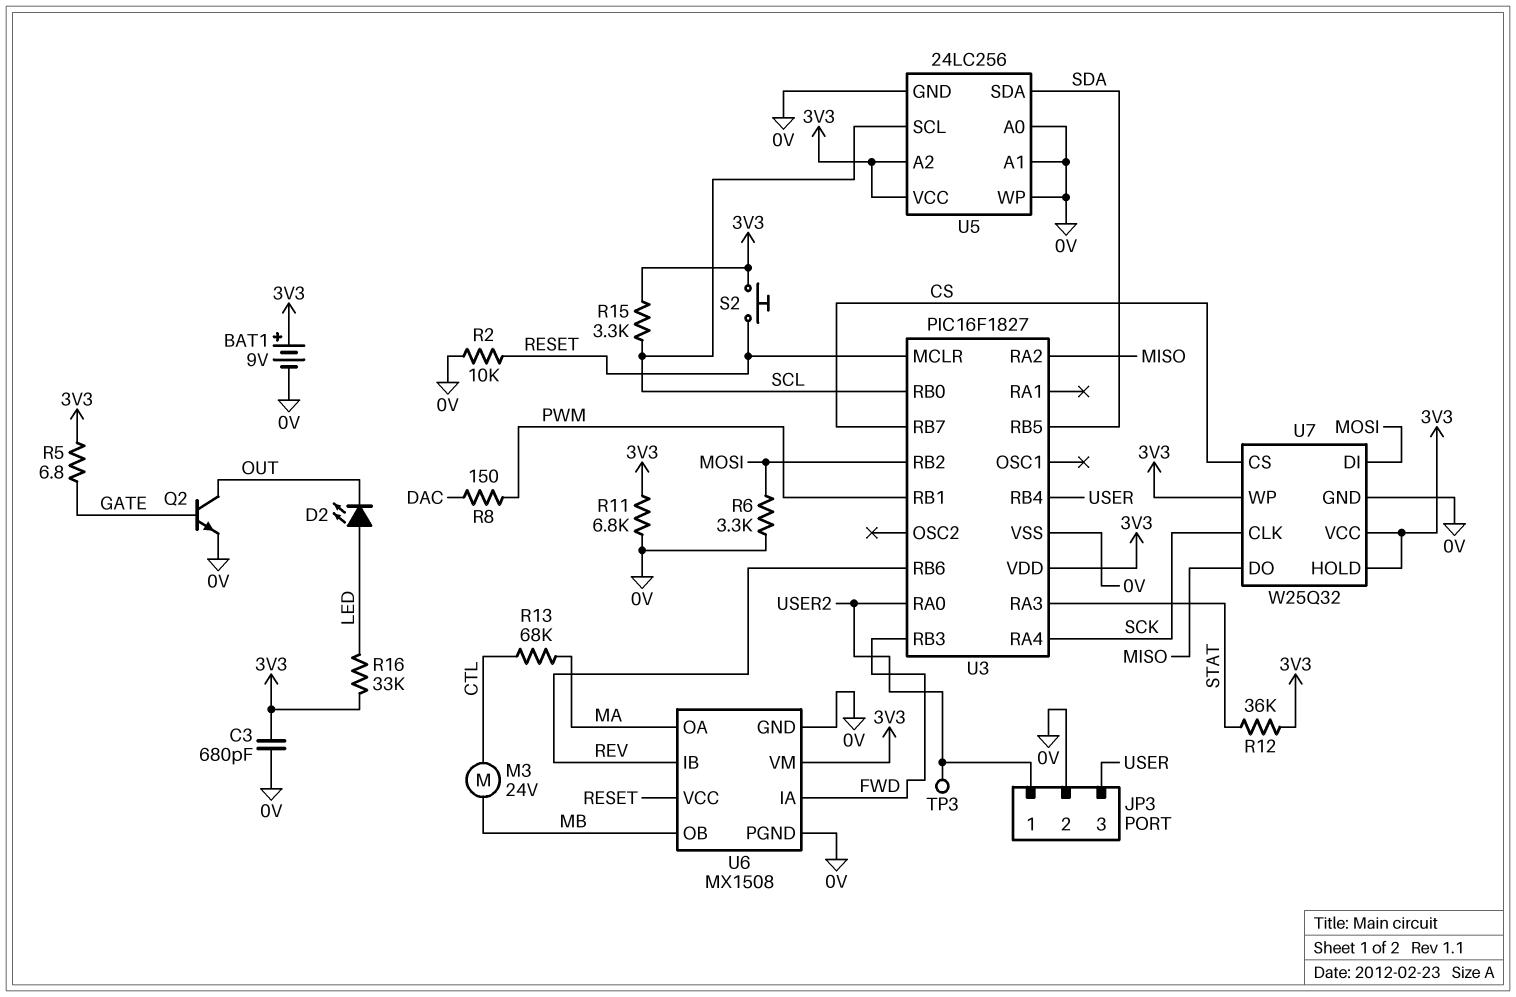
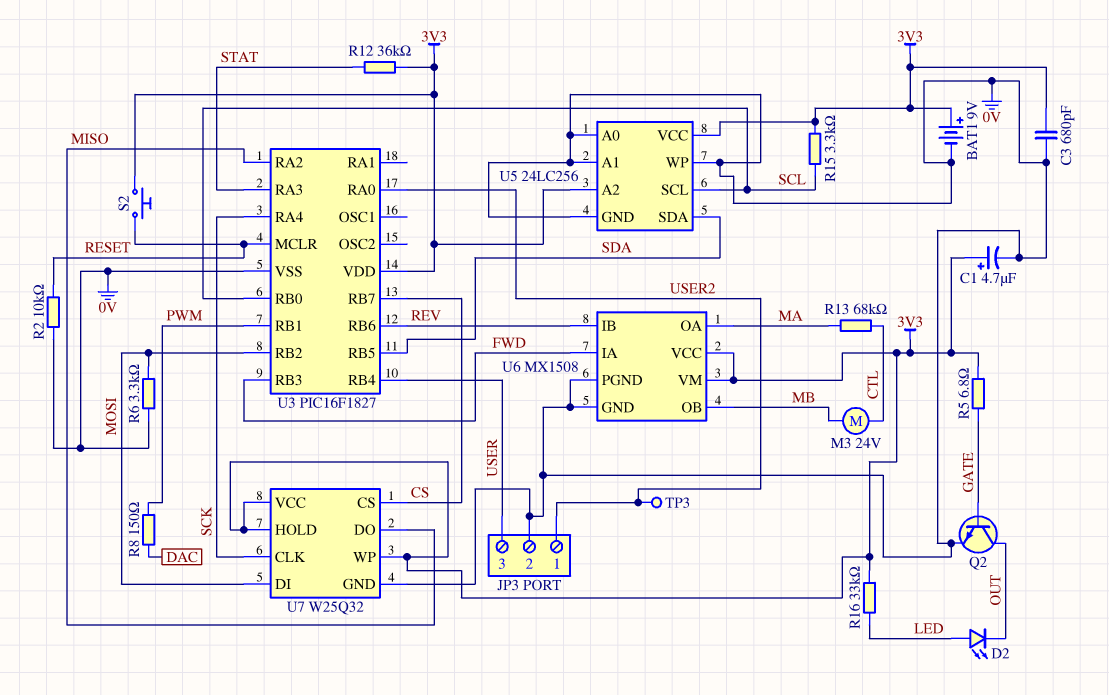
C1: none -> 4.7uF (plus 3V3, minus 0V)
R11: 6.8k (0V, 3V3) -> none
U6 pin VCC: RESET -> 3V3

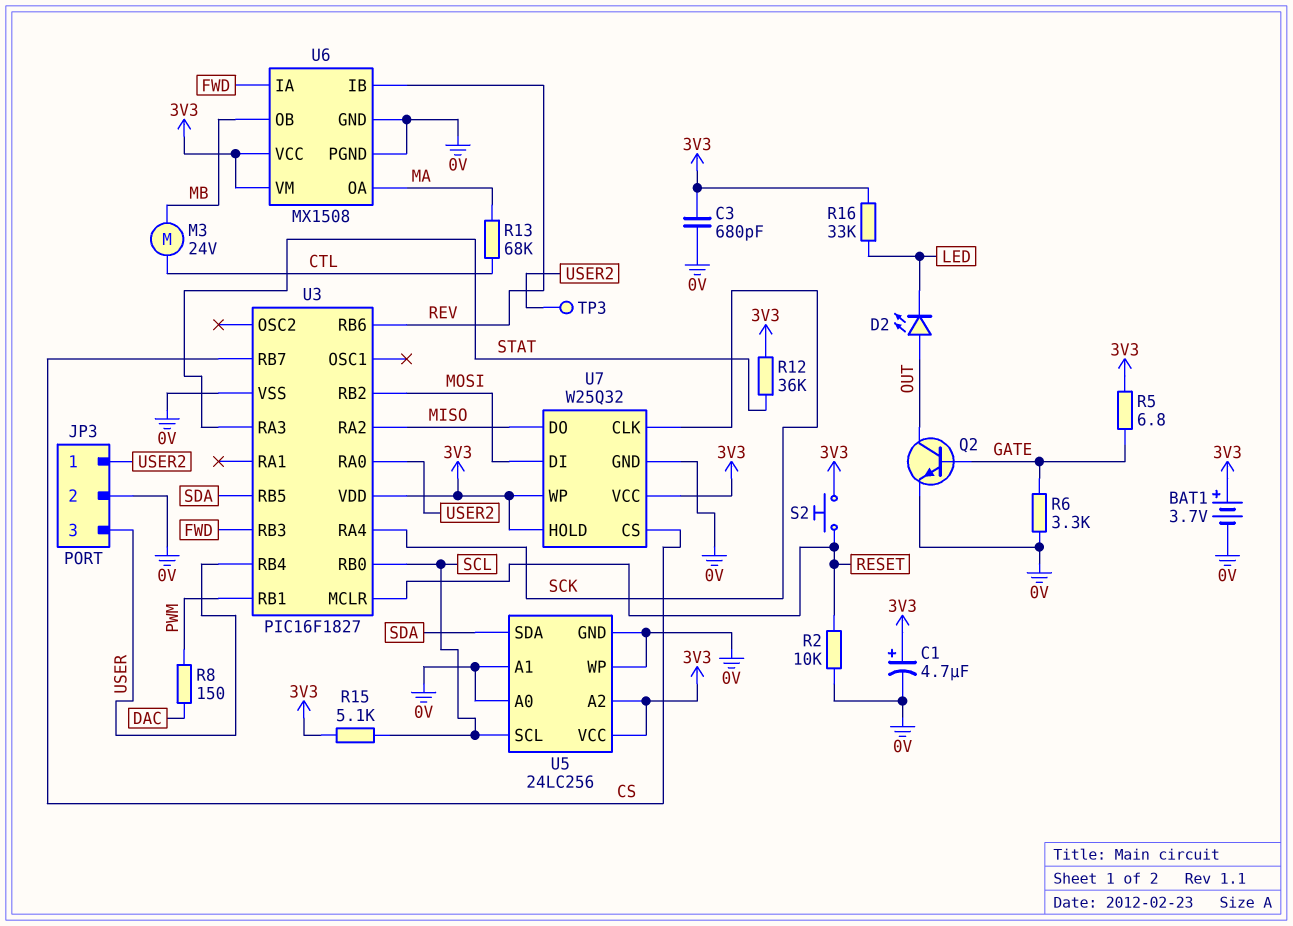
BAT1: 9V (plus 3V3, minus 0V) -> 3.7V (plus 3V3, minus 0V)
D2: LED (A LED, K OUT) -> LED (A OUT, K LED)
R6: 3.3k (0V, MOSI) -> 3.3k (0V, GATE)
R15: 3.3k (3V3, SCL) -> 5.1k (3V3, SCL)

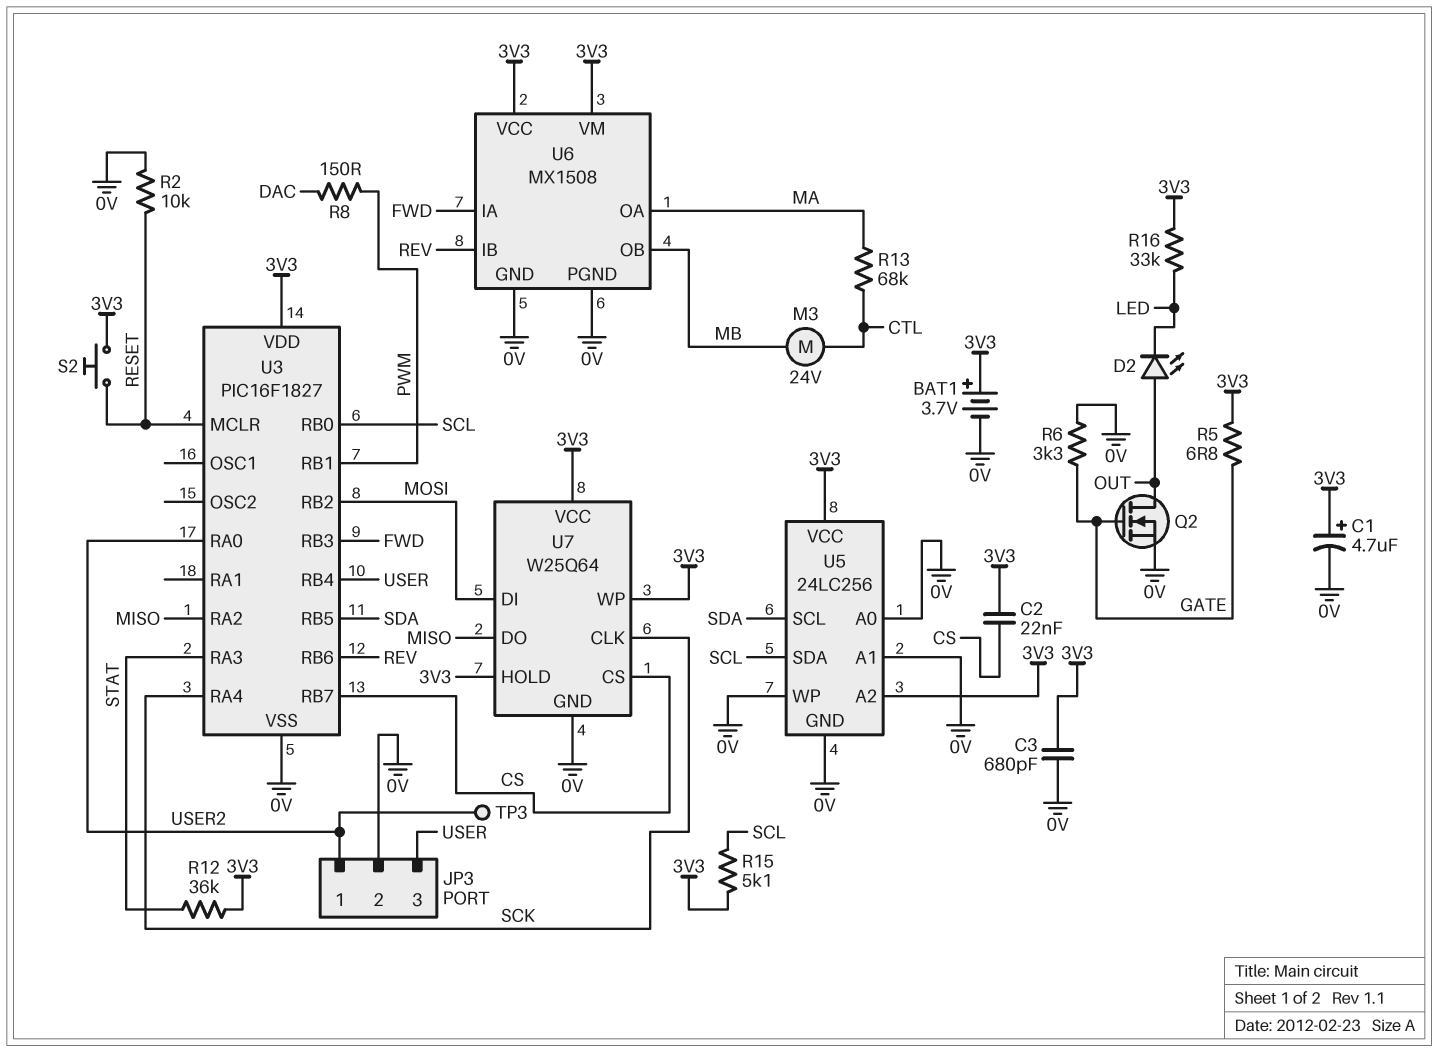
C2: none -> 22nF (3V3, CS)
Q2: NPN (B GATE, C OUT, E 0V) -> NMOS (G GATE, D OUT, S 0V)
U5 pin SCL: SCL -> SDA
U5 pin SDA: SDA -> SCL
U7: W25Q32 -> W25Q64

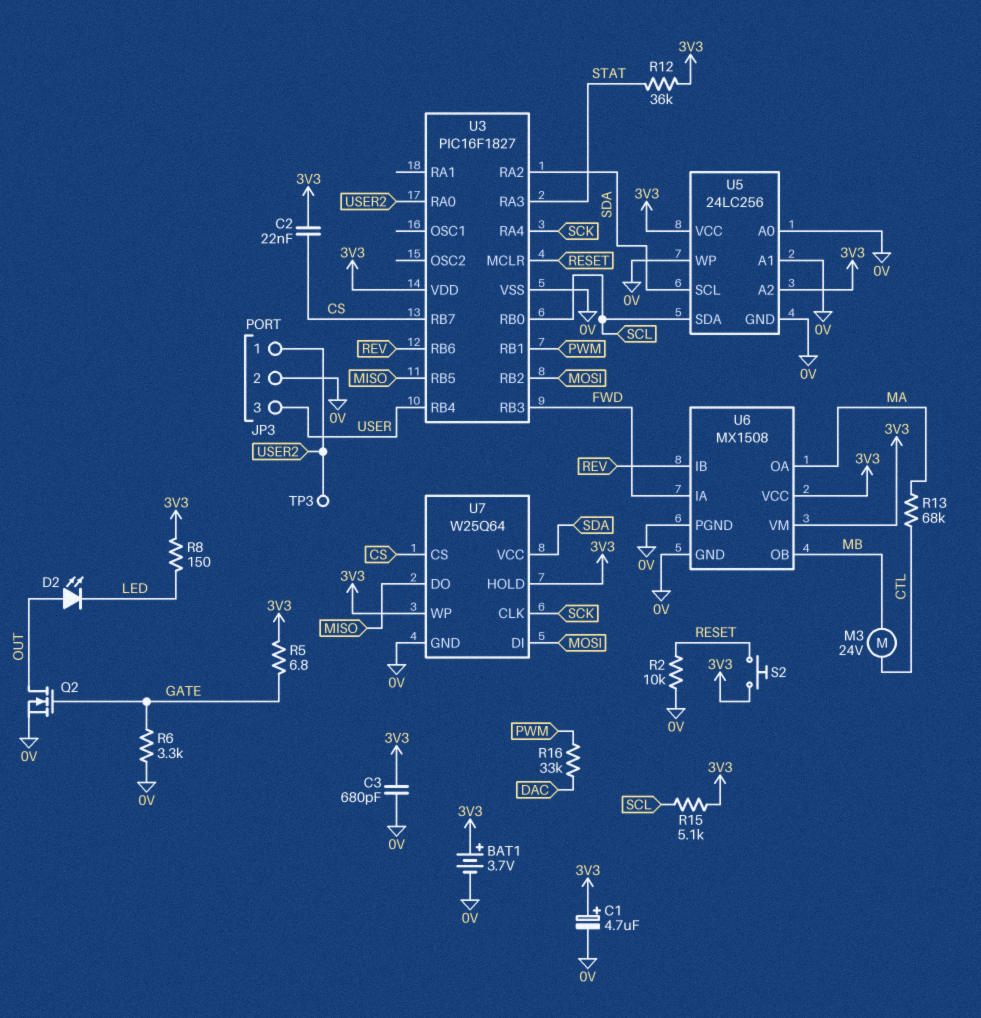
R8: 150 (DAC, PWM) -> 150 (3V3, LED)
R16: 33k (3V3, LED) -> 33k (DAC, PWM)
U3 pin RA2: MISO -> SDA
U3 pin RB5: SDA -> MISO
U7 pin VCC: 3V3 -> SDA

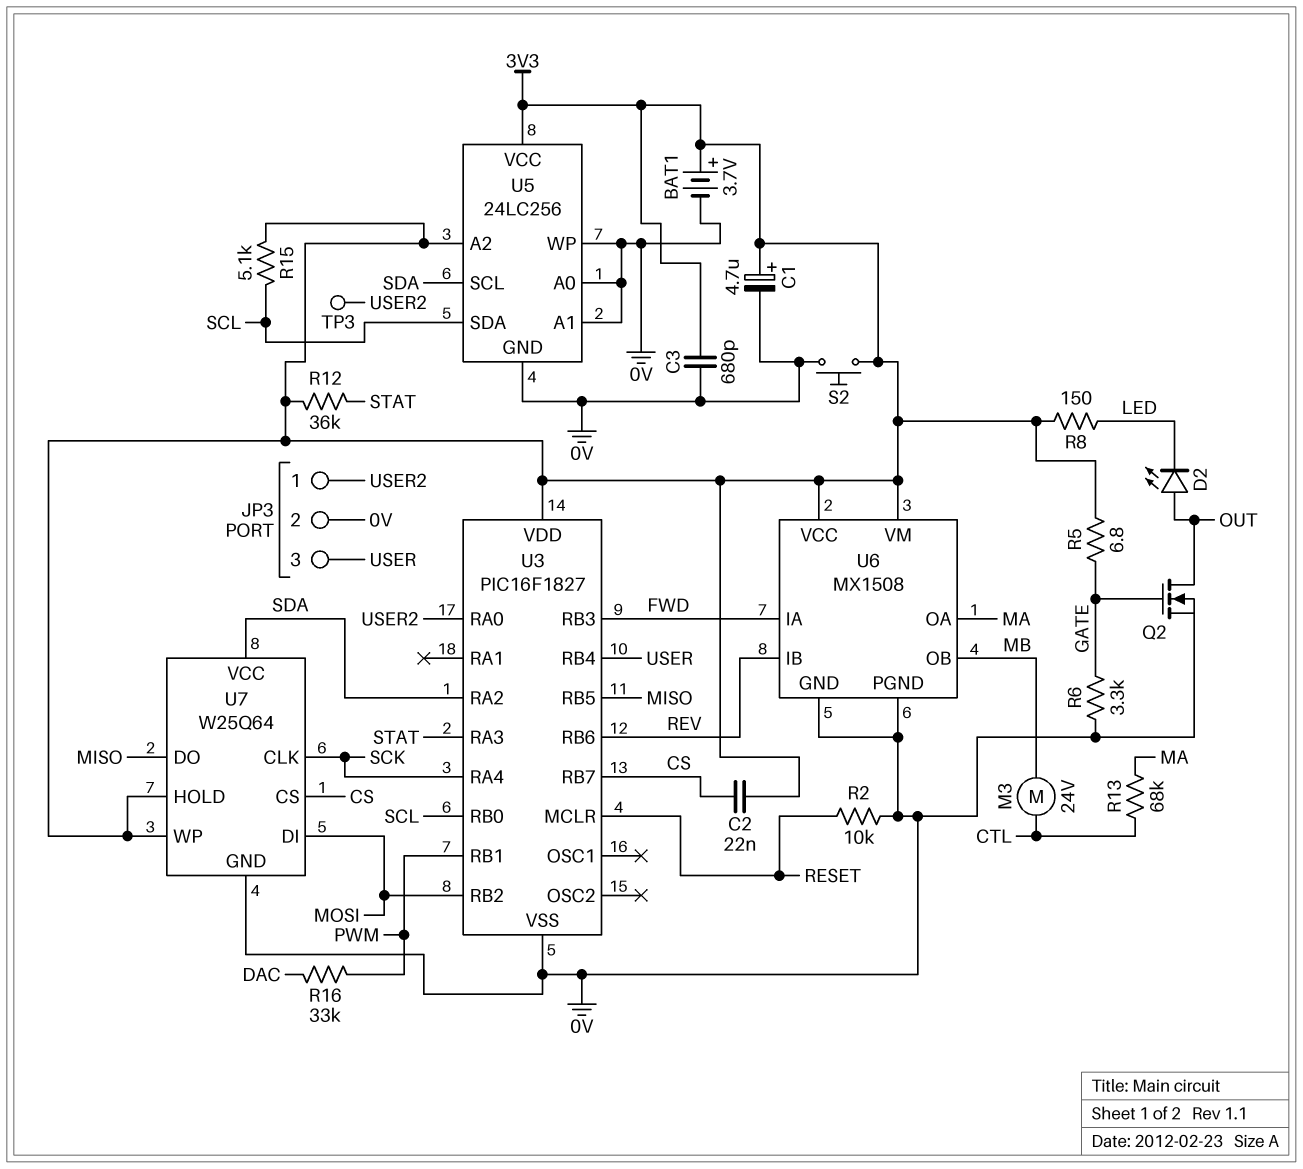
S2: button (3V3, RESET) -> button (0V, 3V3)

